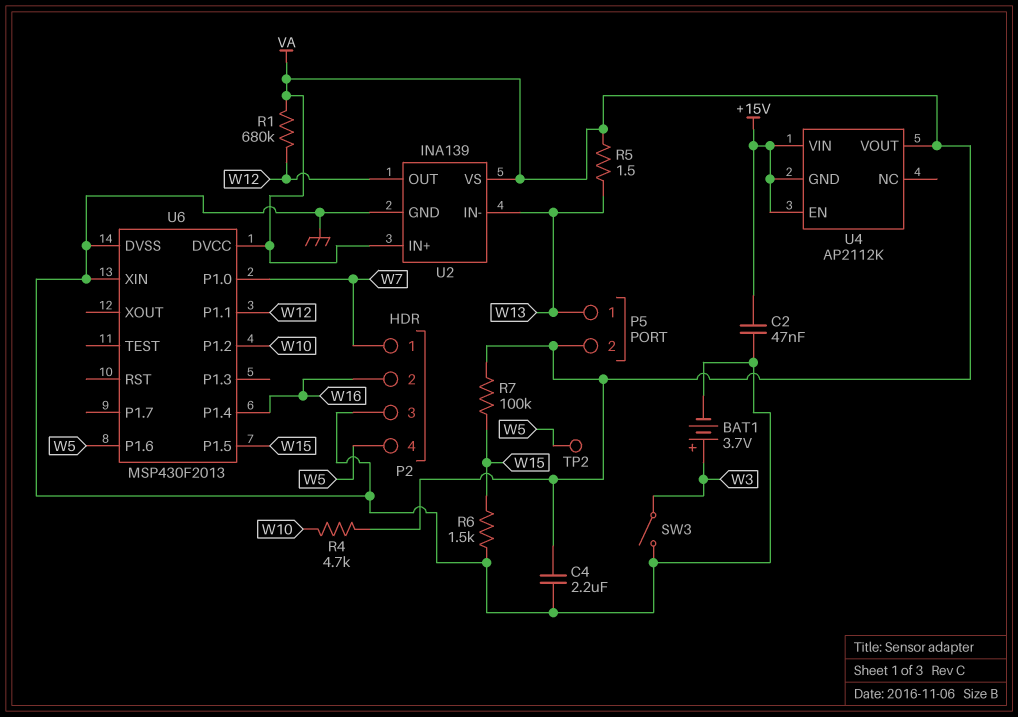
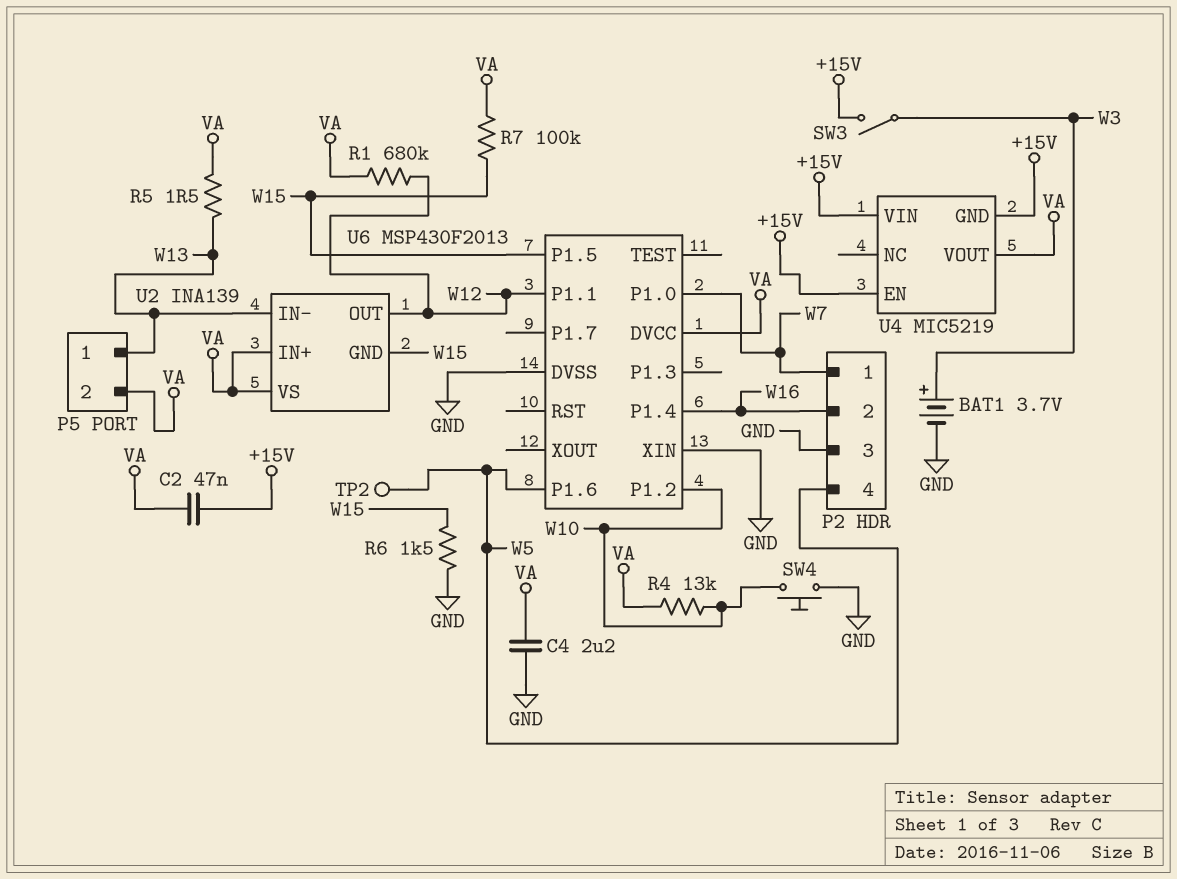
C2: 47nF (+15V, GND) -> 47nF (+15V, VA)
R4: 4.7k (VA, W10) -> 13k (VA, W10)
SW3: switch (GND, W3) -> switch (+15V, W3)
SW4: none -> button (GND, W10)
U2 pin GND: GND -> W15
U4: AP2112K -> MIC5219

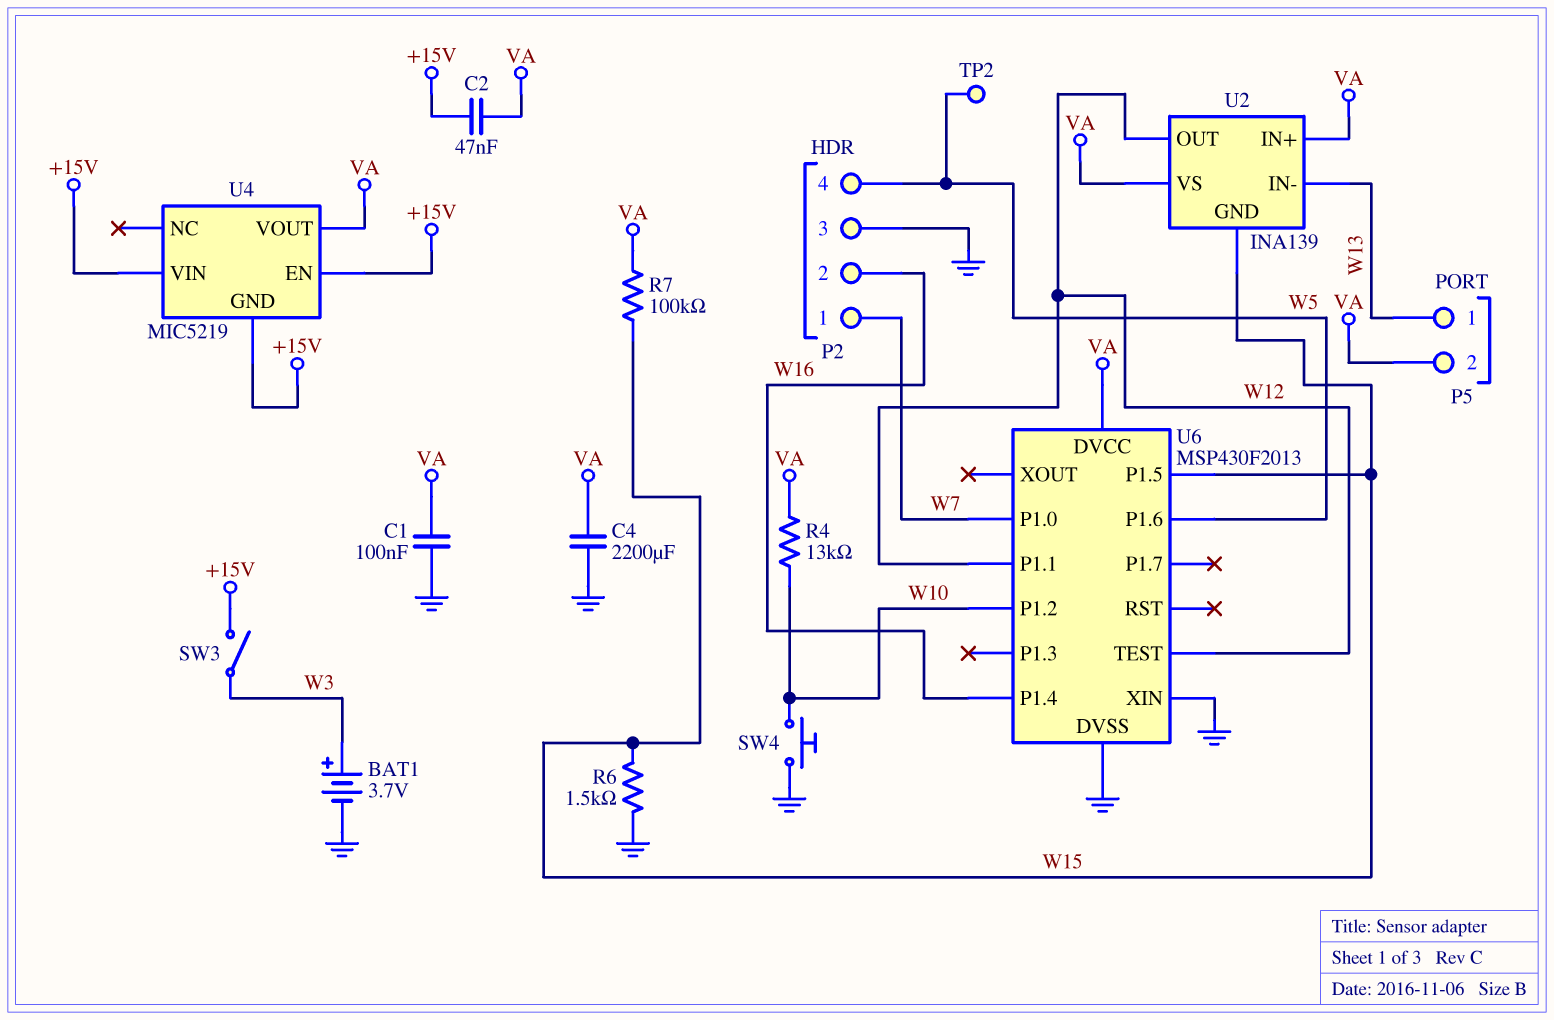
C1: none -> 100nF (GND, VA)
C4: 2.2uF (GND, VA) -> 2200uF (GND, VA)
R1: 680k (VA, W12) -> none
R5: 1.5 (VA, W13) -> none
U6 pin TEST: none -> W12

